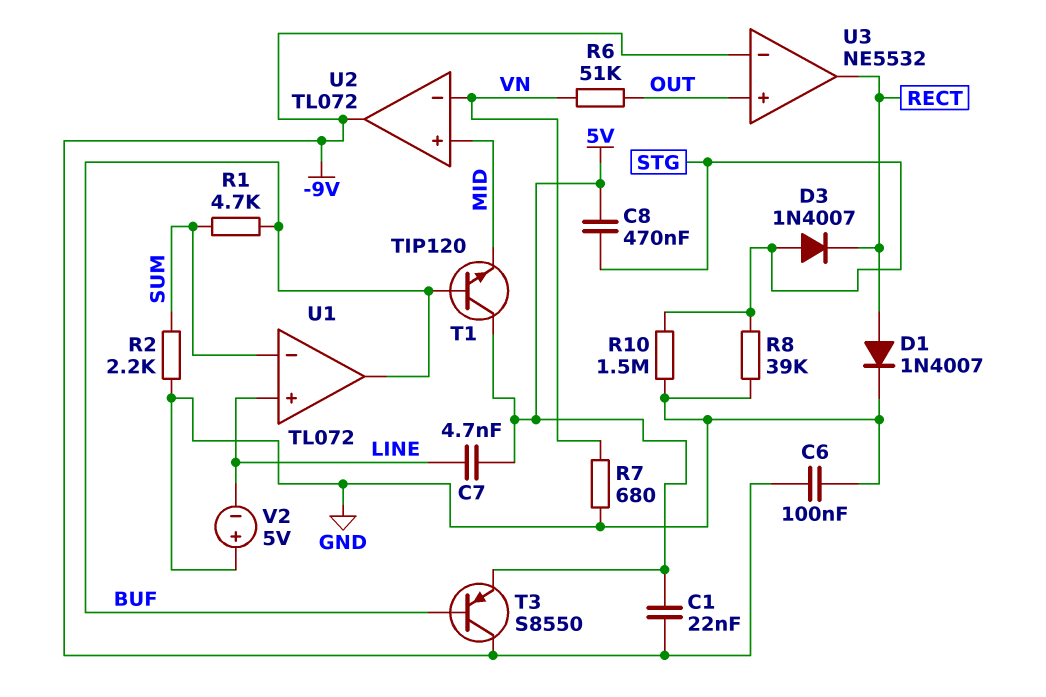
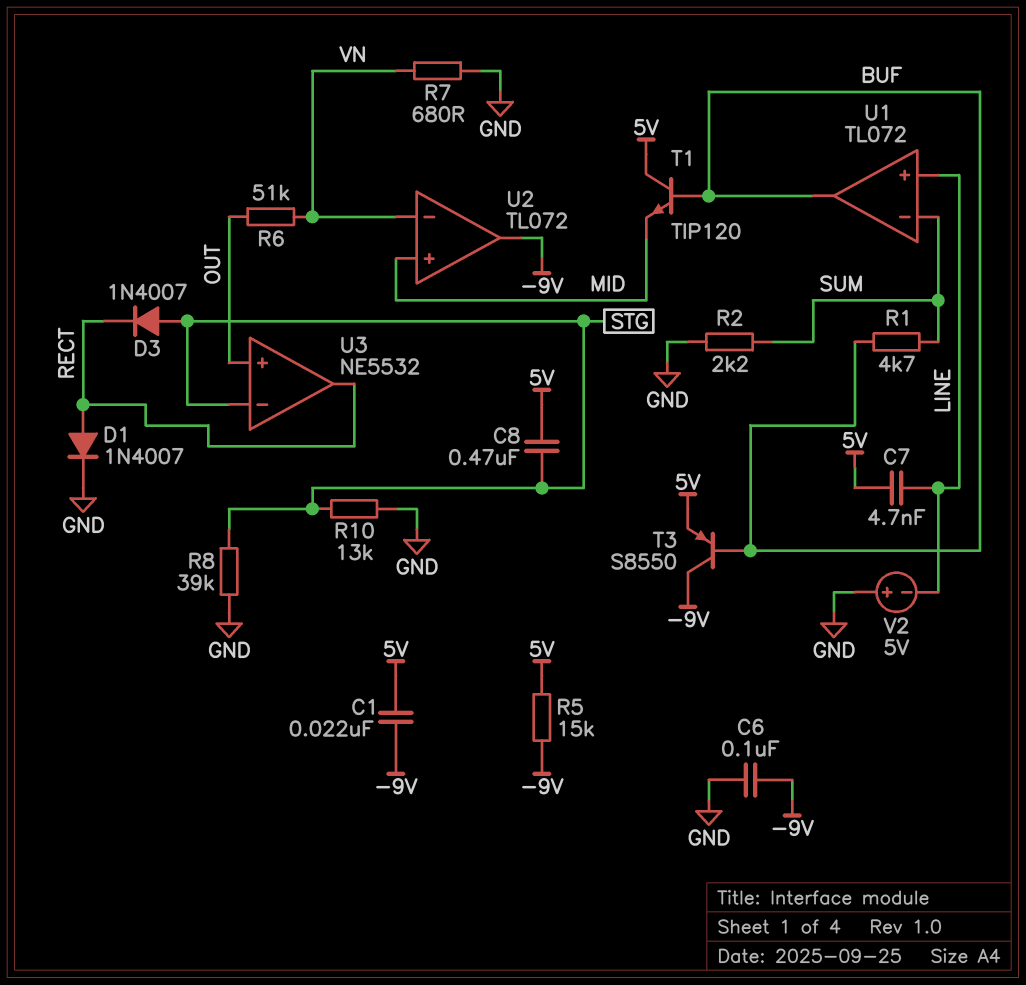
R5: none -> 15k (-9V, 5V)
R10: 1.5M (GND, STG) -> 13k (GND, STG)
U3 pin in-: -9V -> STG

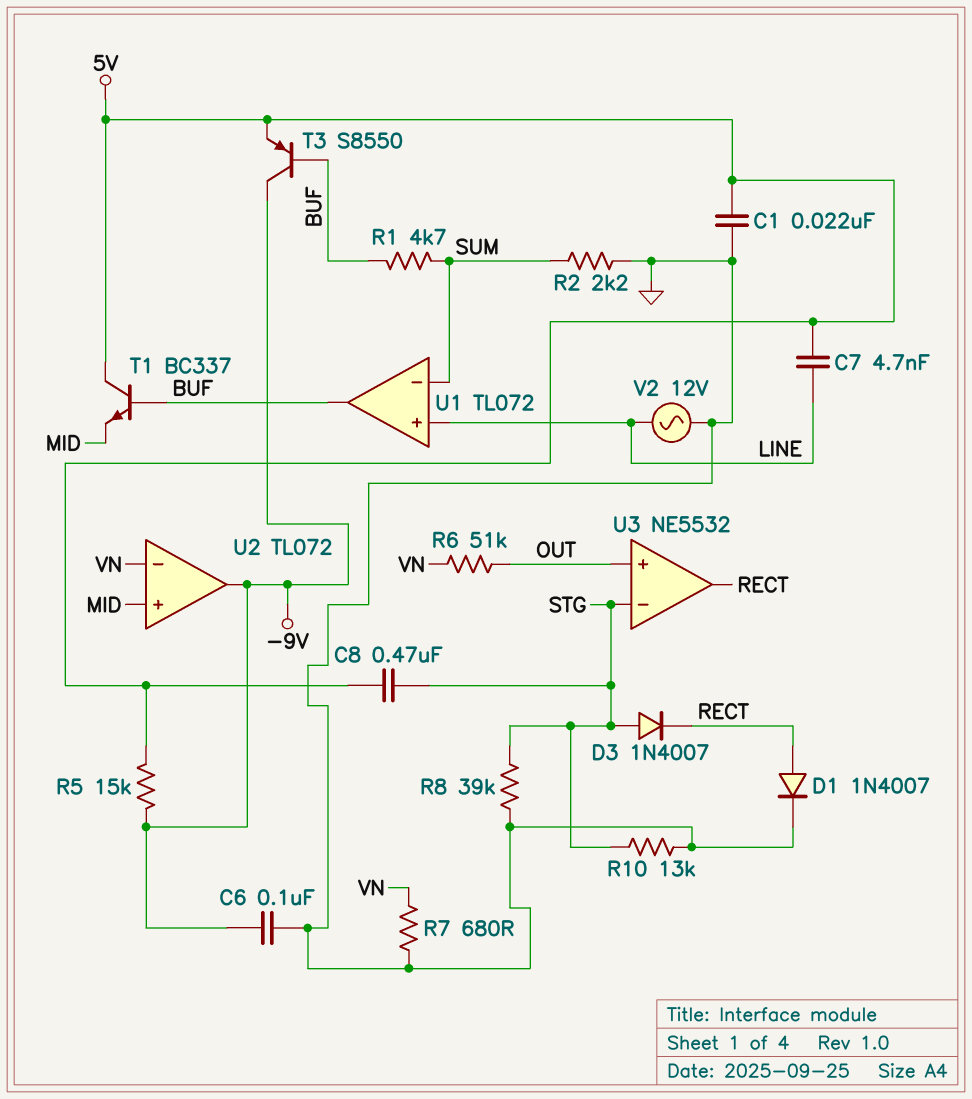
C1: 22nF (-9V, 5V) -> 22nF (5V, GND)
T1: NPN TIP120 (B BUF, C 5V, E MID) -> NPN BC337 (B BUF, C 5V, E MID)
V2: 5V (plus GND, minus LINE) -> AC 12V (GND, LINE)

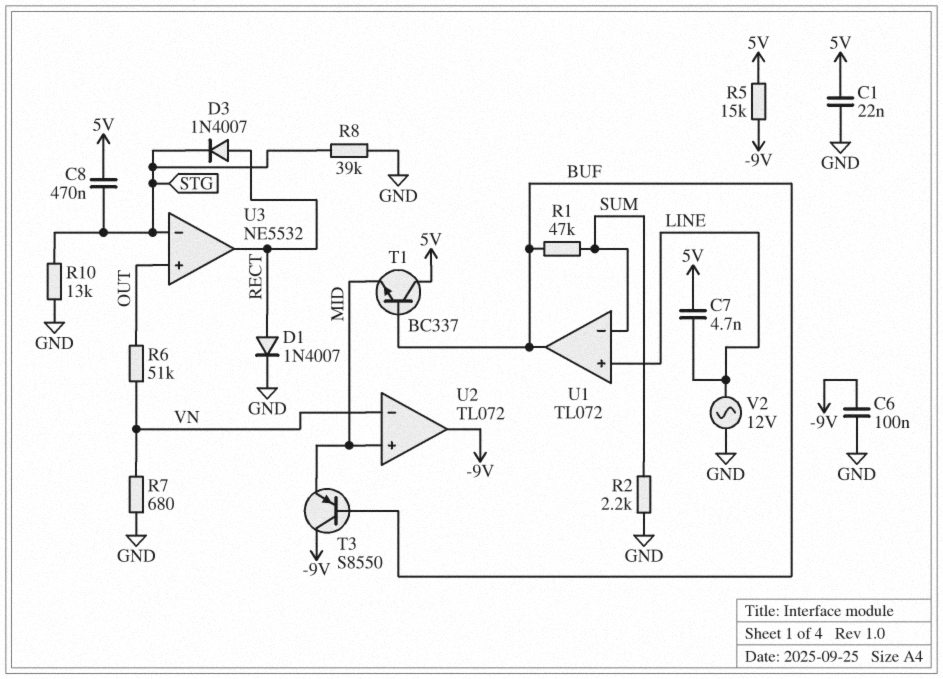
D3: diode 1N4007 (A STG, K RECT) -> diode 1N4007 (A RECT, K STG)
R1: 4.7k (BUF, SUM) -> 47k (BUF, SUM)
T3: PNP S8550 (B BUF, C -9V, E 5V) -> PNP S8550 (B BUF, C -9V, E MID)

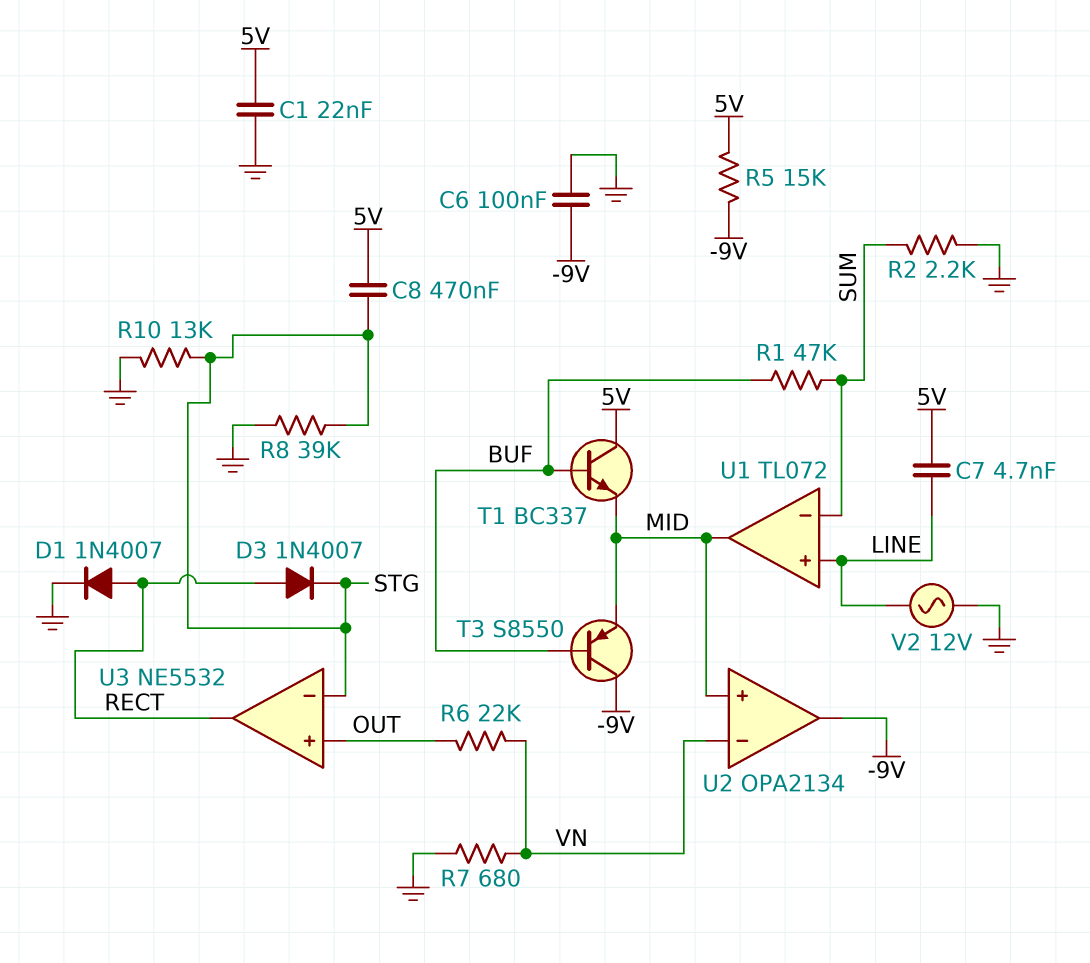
R6: 51k (OUT, VN) -> 22k (OUT, VN)
U1 pin out: BUF -> MID
U2: TL072 -> OPA2134

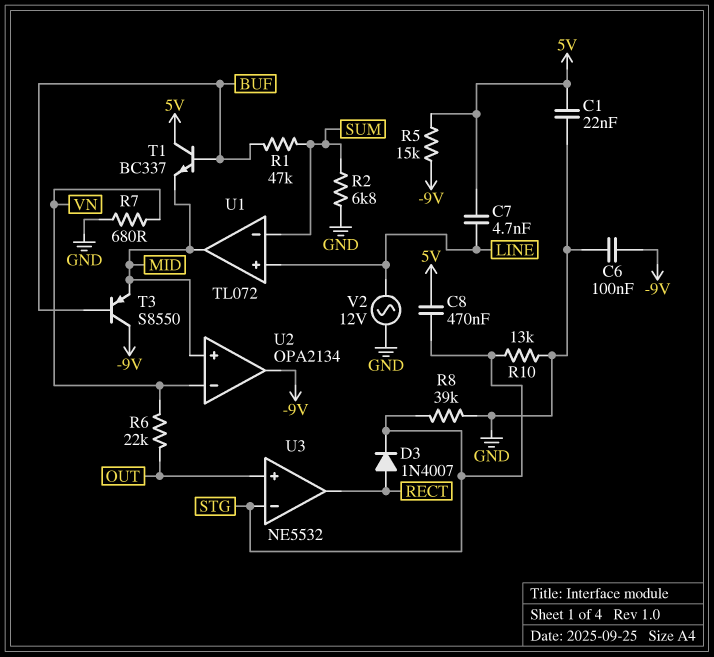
D1: diode 1N4007 (A RECT, K GND) -> none
R2: 2.2k (GND, SUM) -> 6.8k (GND, SUM)

